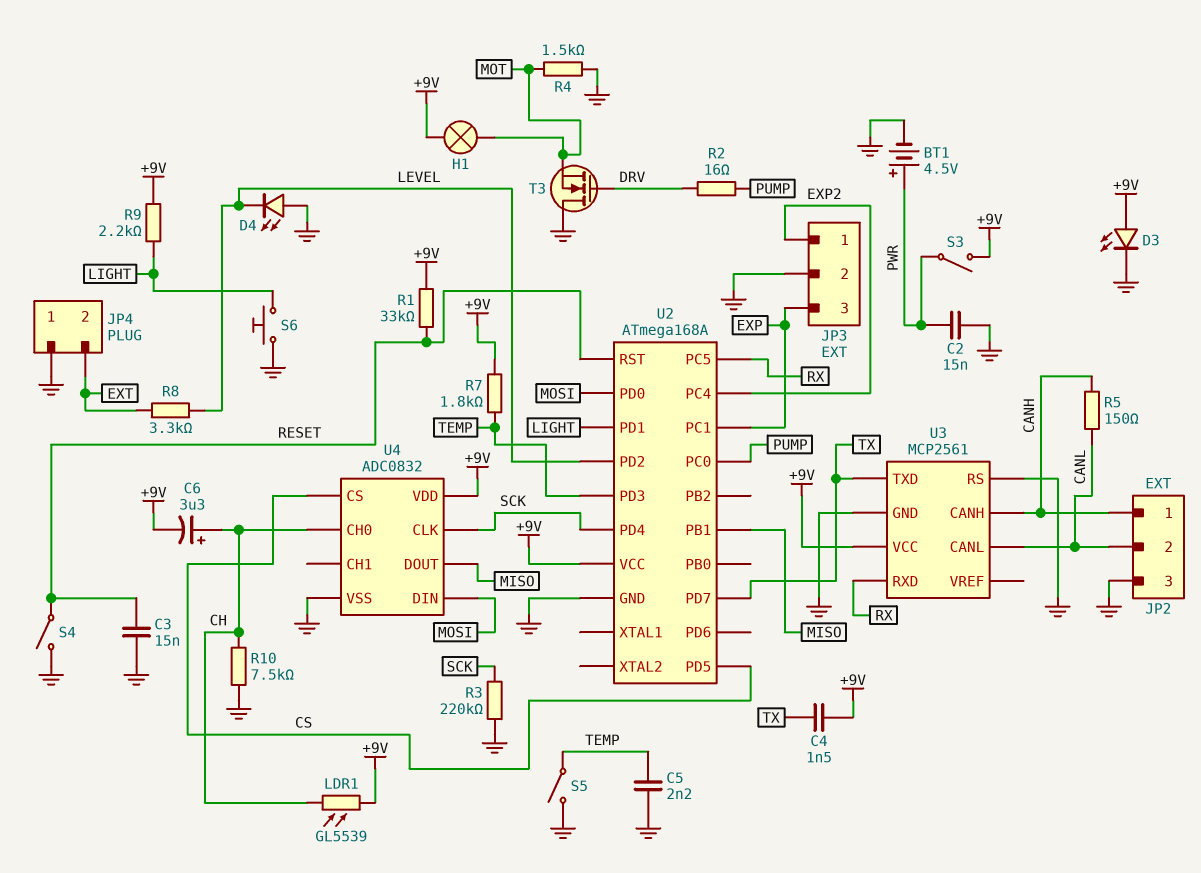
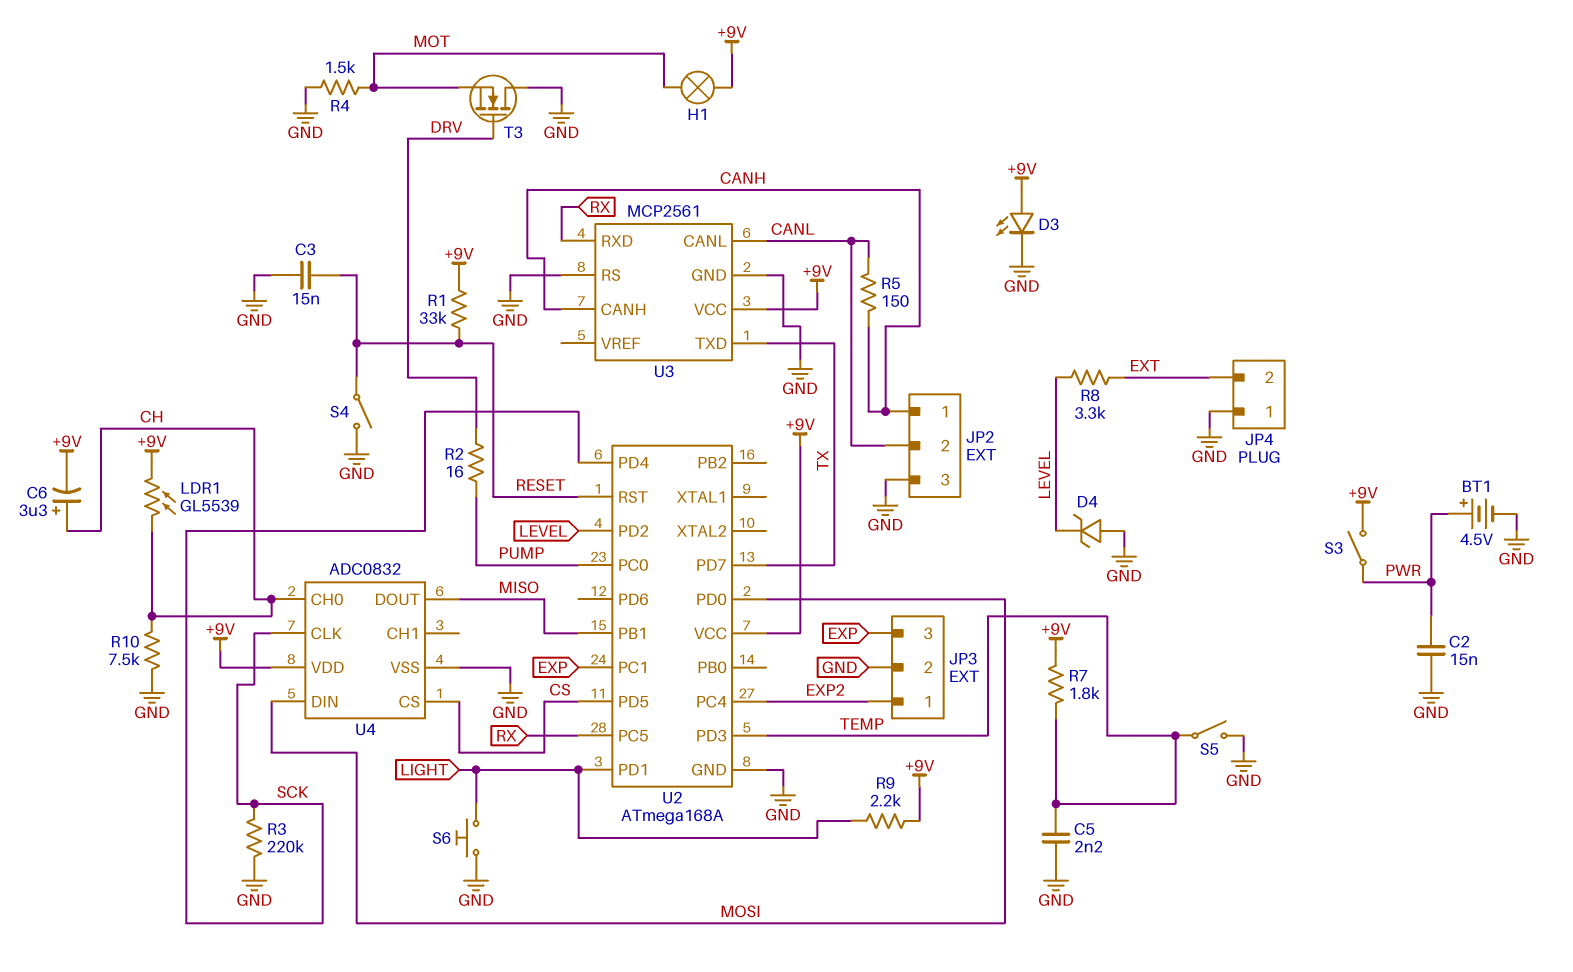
C4: 1.5nF (+9V, TX) -> none
D4: LED (A GND, K LEVEL) -> zener (A GND, K LEVEL)

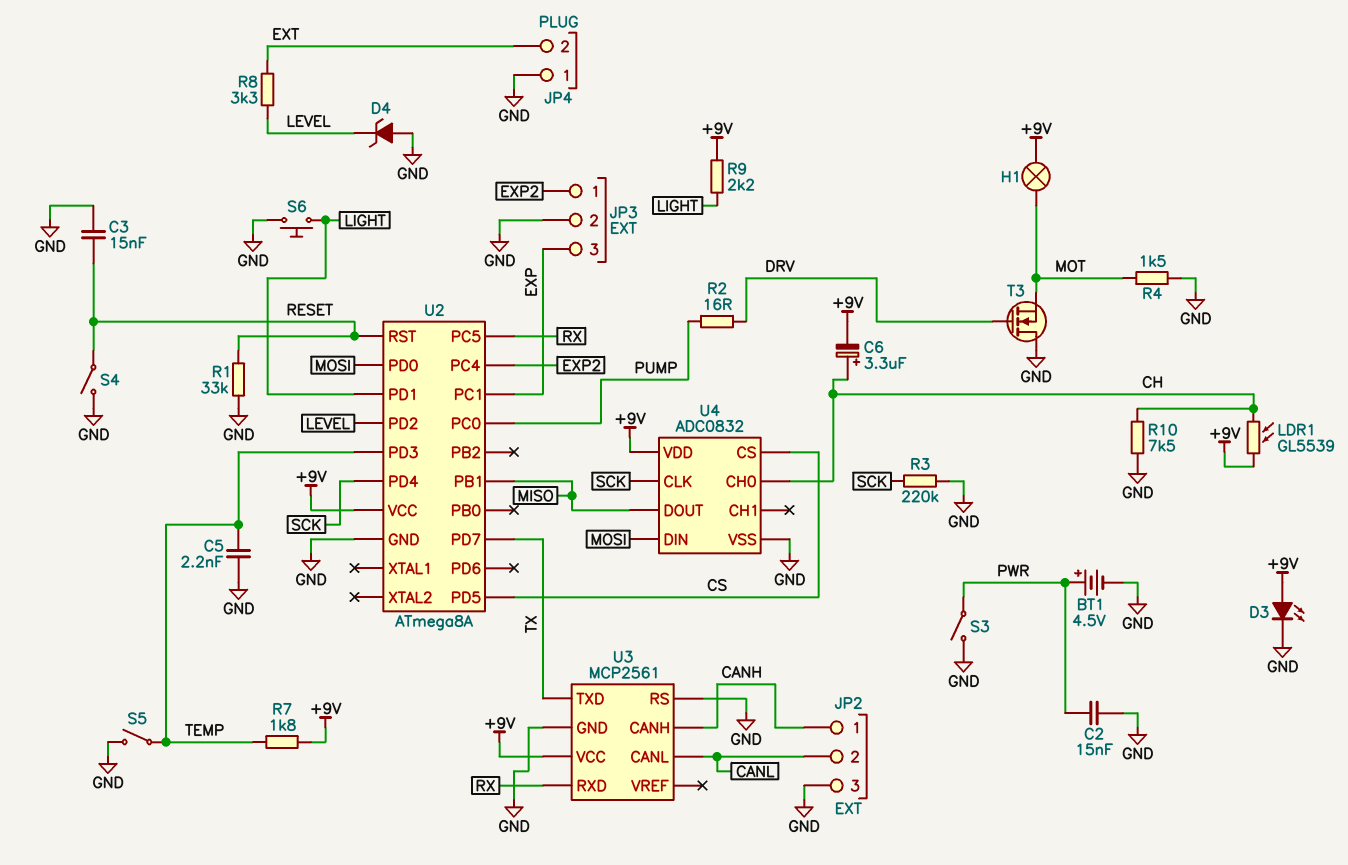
R1: 33k (+9V, RESET) -> 33k (GND, RESET)
R5: 150 (CANH, CANL) -> none
S3: switch (+9V, PWR) -> switch (GND, PWR)
U2: ATmega168A -> ATmega8A

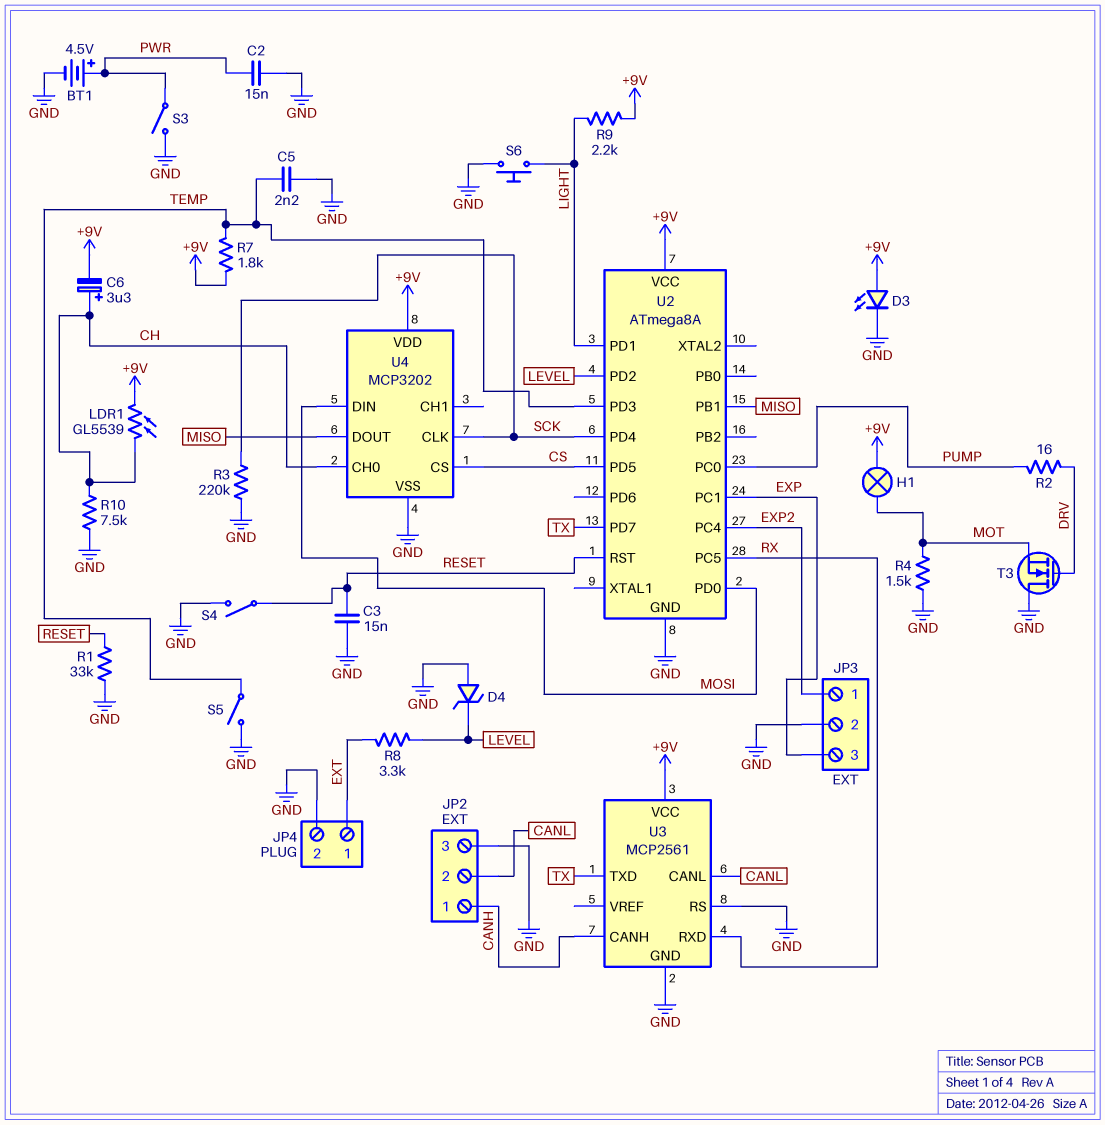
JP4 pin 1: GND -> EXT
JP4 pin 2: EXT -> GND
U4: ADC0832 -> MCP3202

